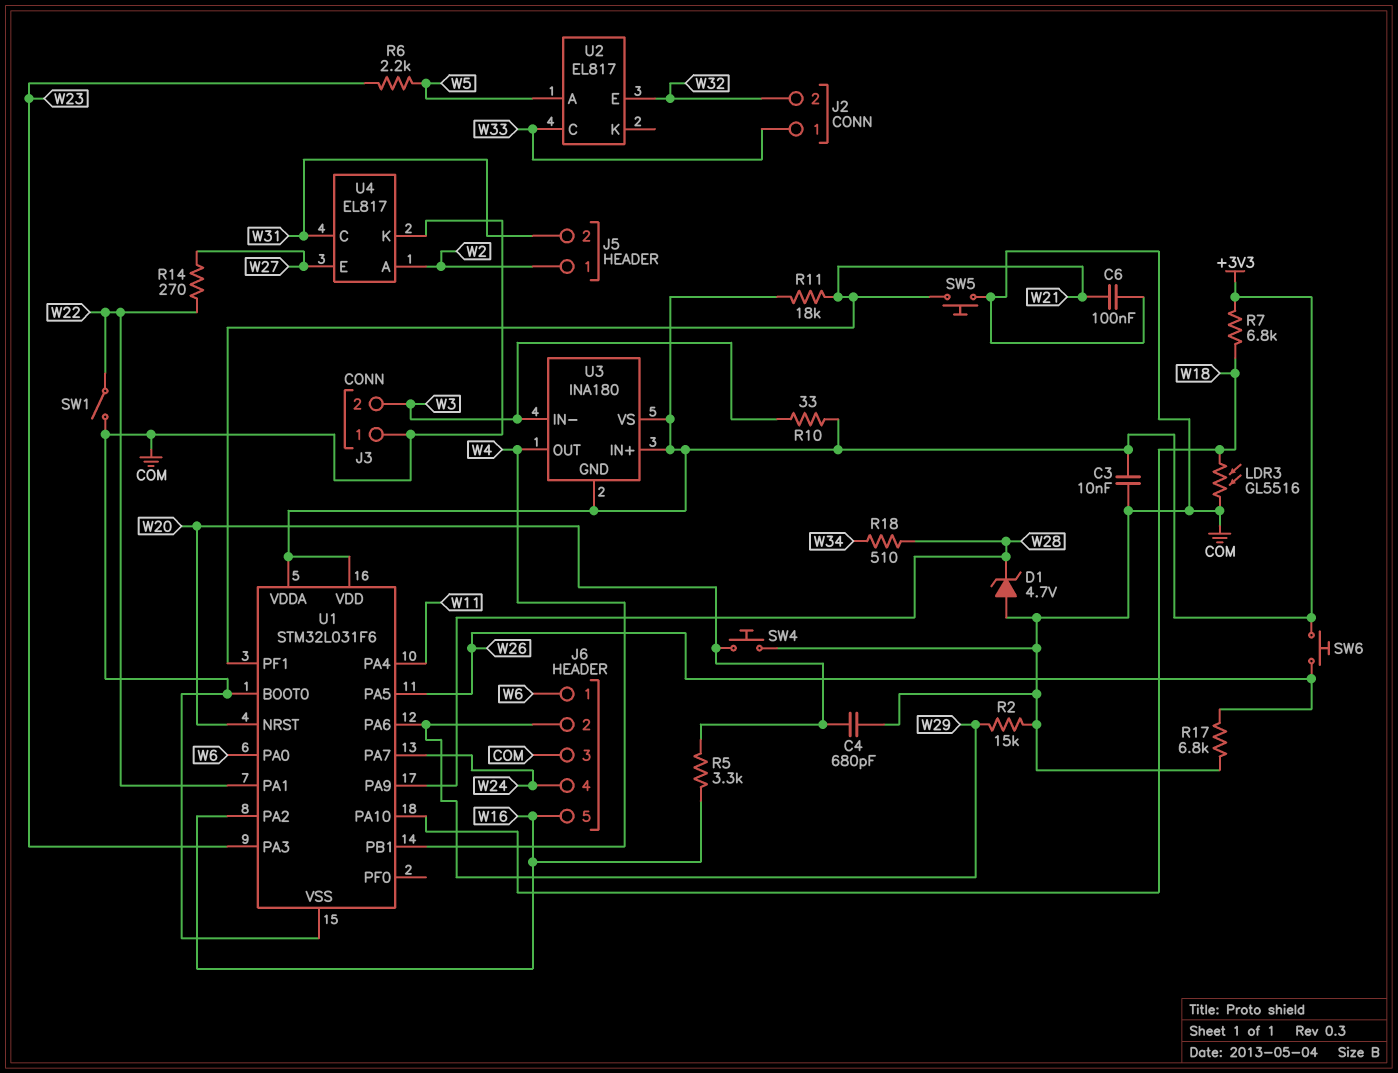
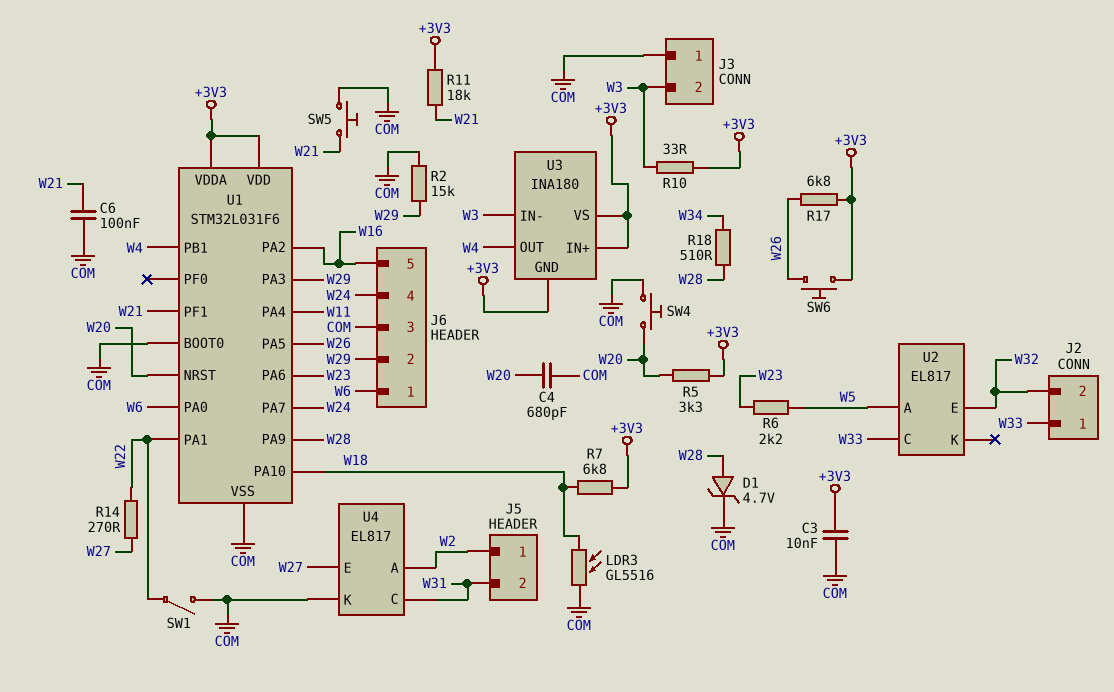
D1: zener 4.7V (A COM, K W28) -> zener 4.7V (A W28, K COM)
R5: 3.3k (W16, W20) -> 3.3k (+3V3, W20)
R17: 6.8k (COM, W26) -> 6.8k (+3V3, W26)
U1 pin PA3: W23 -> W29
U1 pin PA6: W29 -> W23

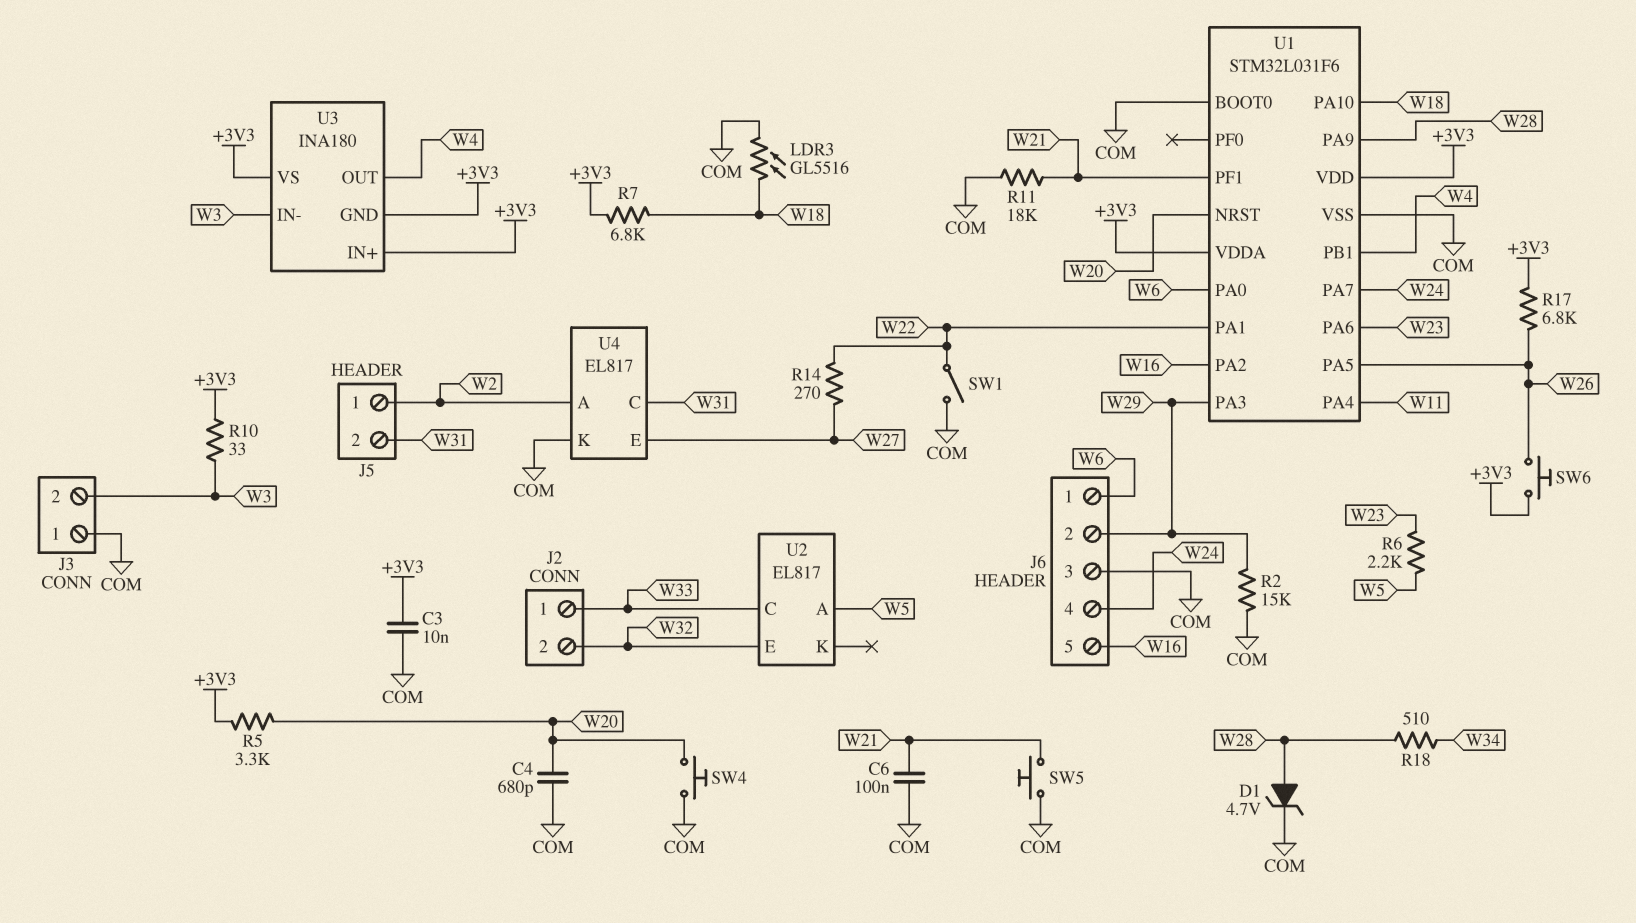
R11: 18k (+3V3, W21) -> 18k (COM, W21)

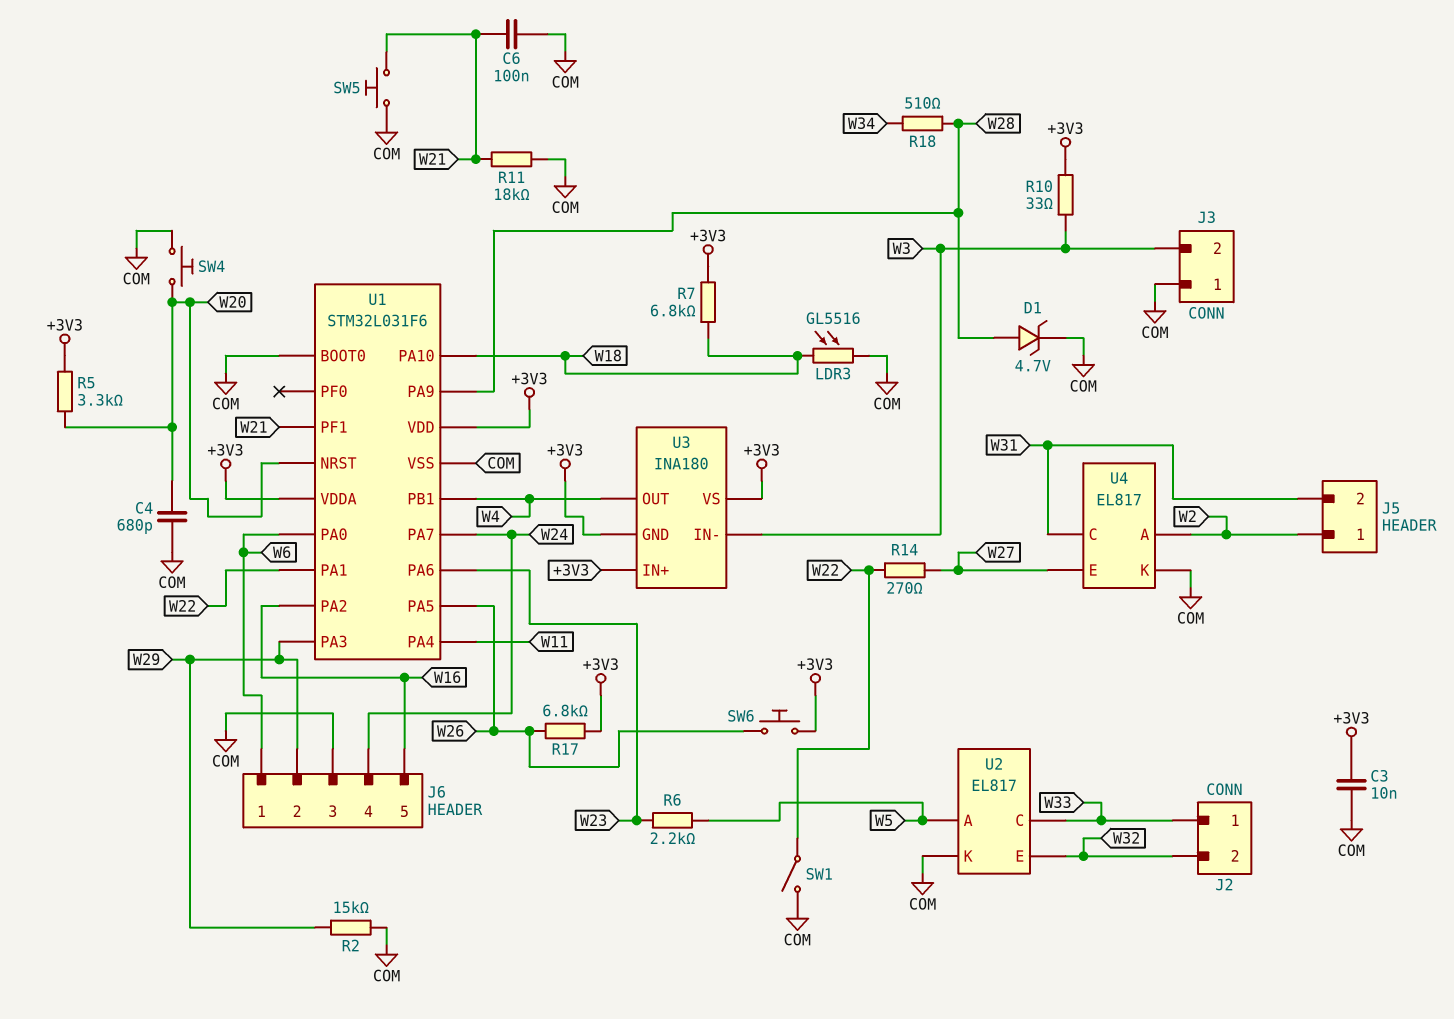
U2 pin K: none -> COM

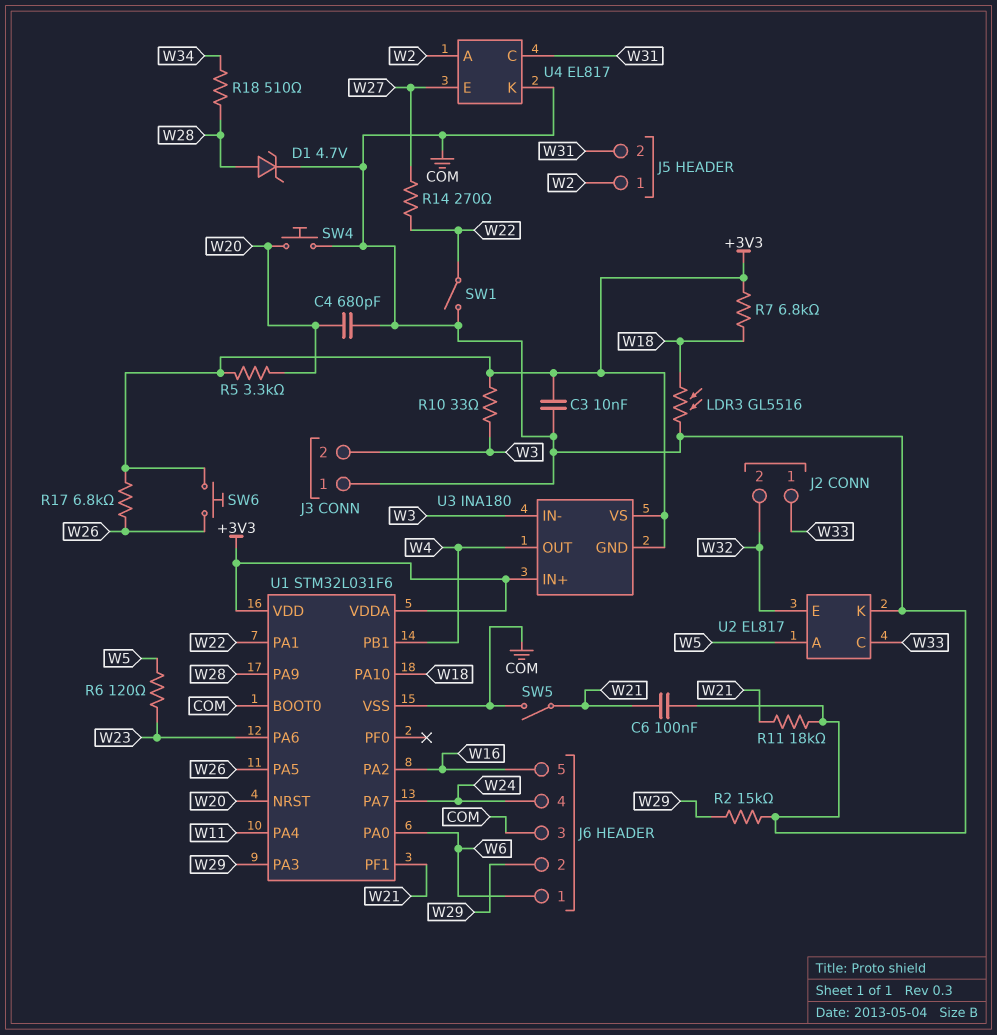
R6: 2.2k (W5, W23) -> 120 (W5, W23)
SW5: button (COM, W21) -> switch (COM, W21)

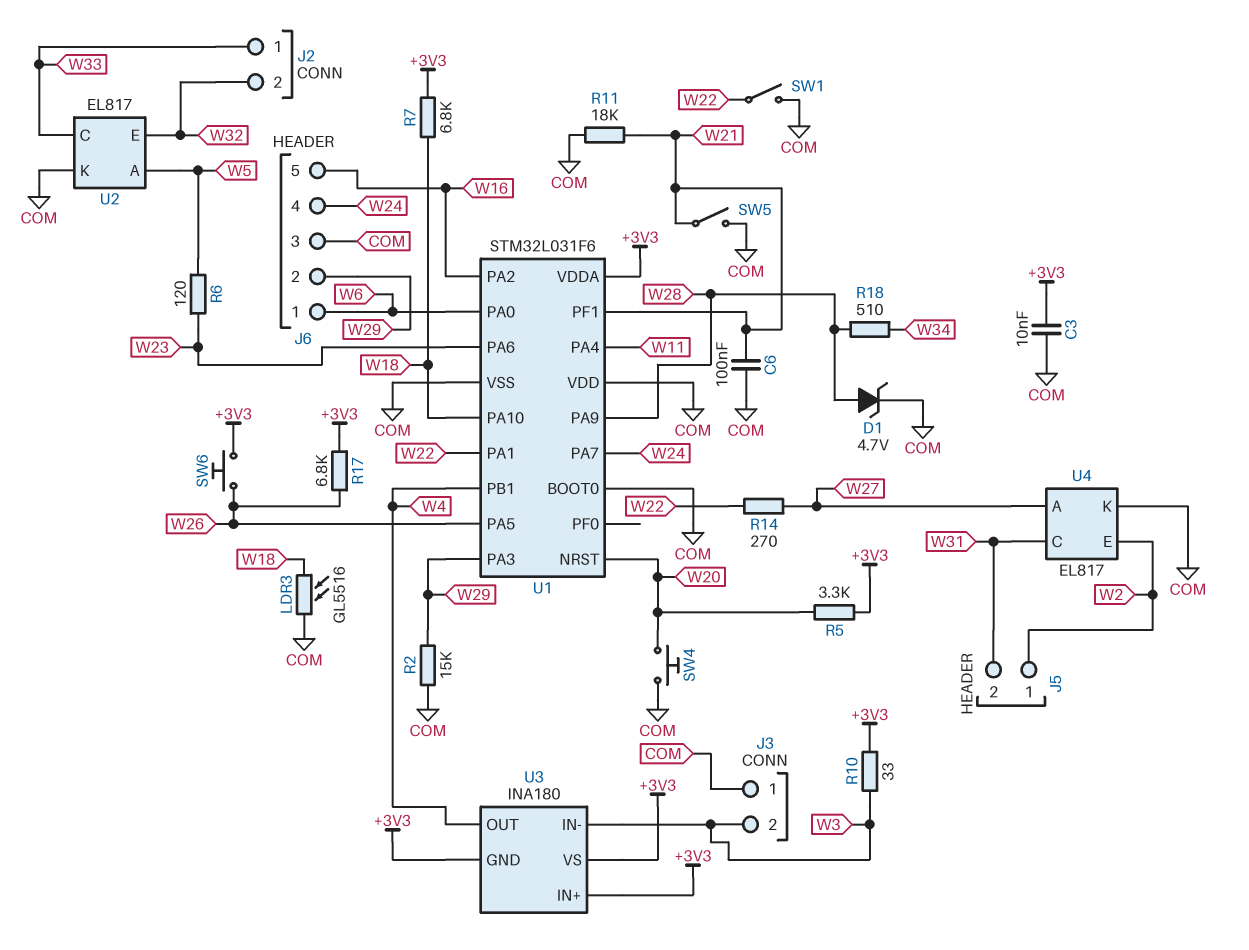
C4: 680pF (COM, W20) -> none
U1 pin VDD: +3V3 -> COM
U4 pin A: W2 -> W27
U4 pin E: W27 -> W2

